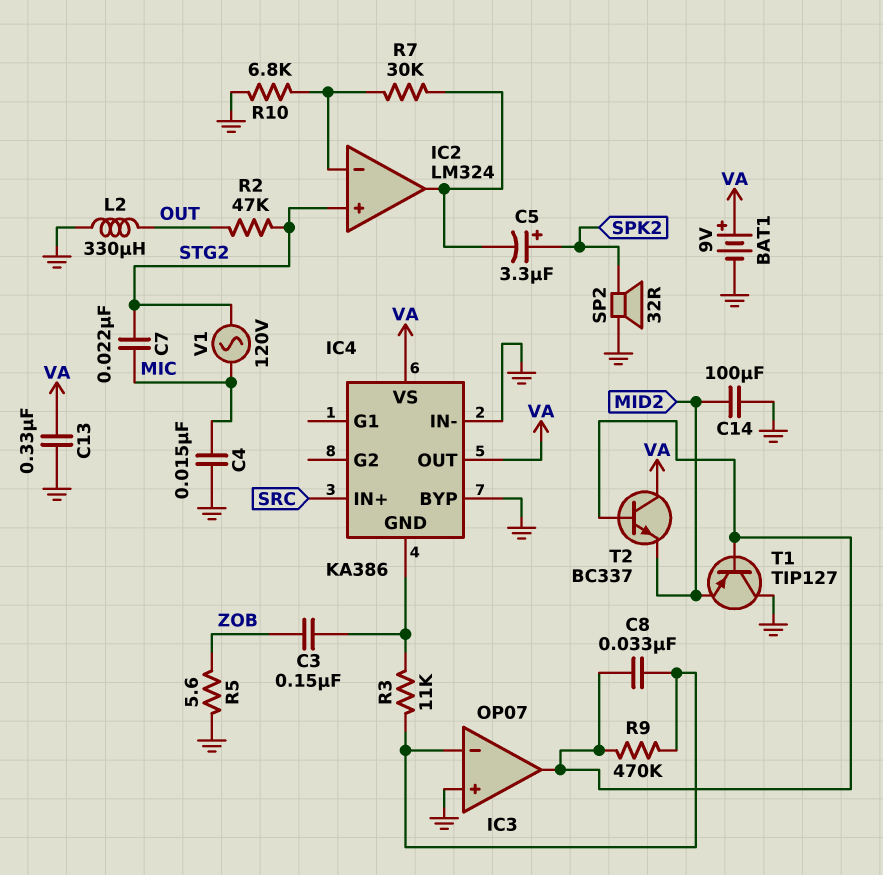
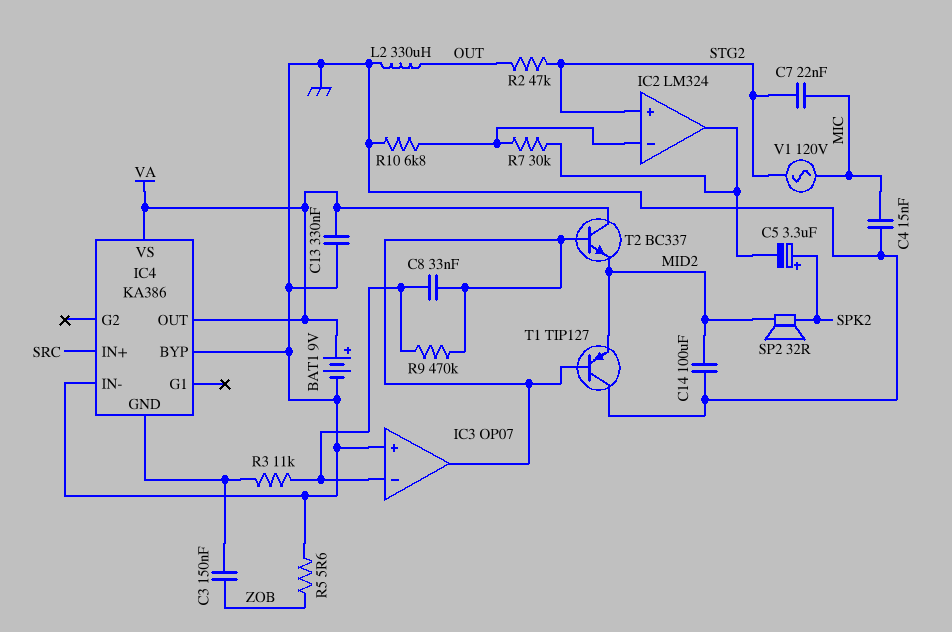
SP2: speaker 32R (GND, SPK2) -> speaker 32R (MID2, SPK2)

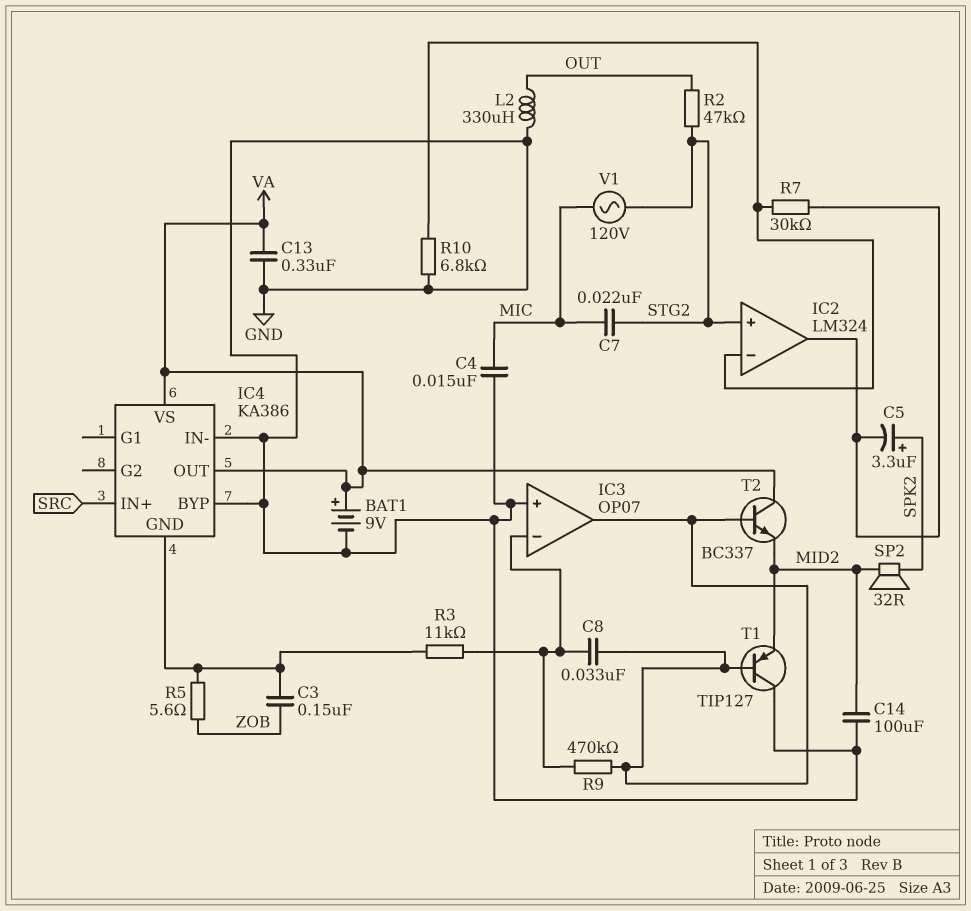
R5: 5.6 (GND, ZOB) -> 5.6 (IC4/GND, ZOB)

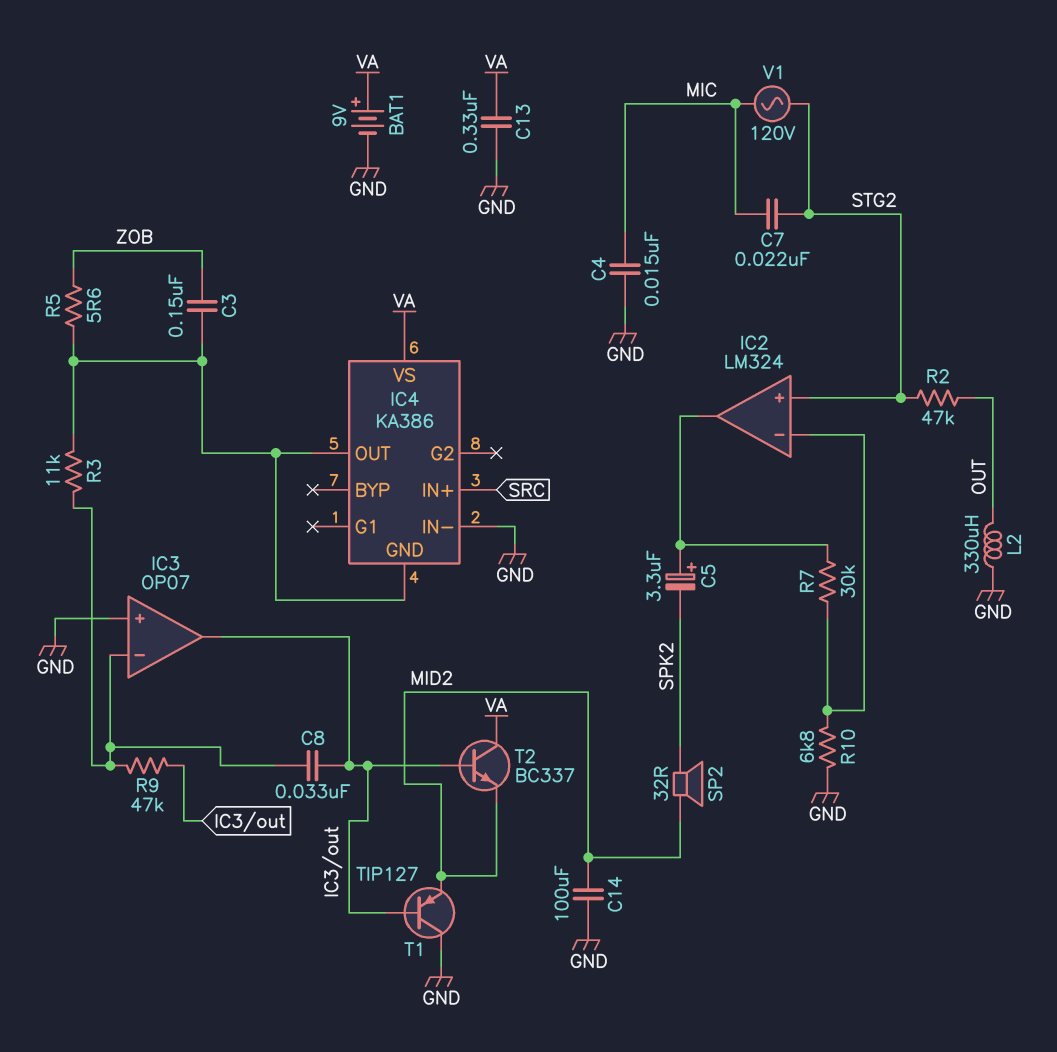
C5: 3.3uF (plus SPK2, minus IC2/out) -> 3.3uF (plus IC2/out, minus SPK2)
IC4 pin BYP: GND -> none
IC4 pin OUT: VA -> IC4/GND
R9: 470k (IC3/in-, IC3/out) -> 47k (IC3/in-, IC3/out)

